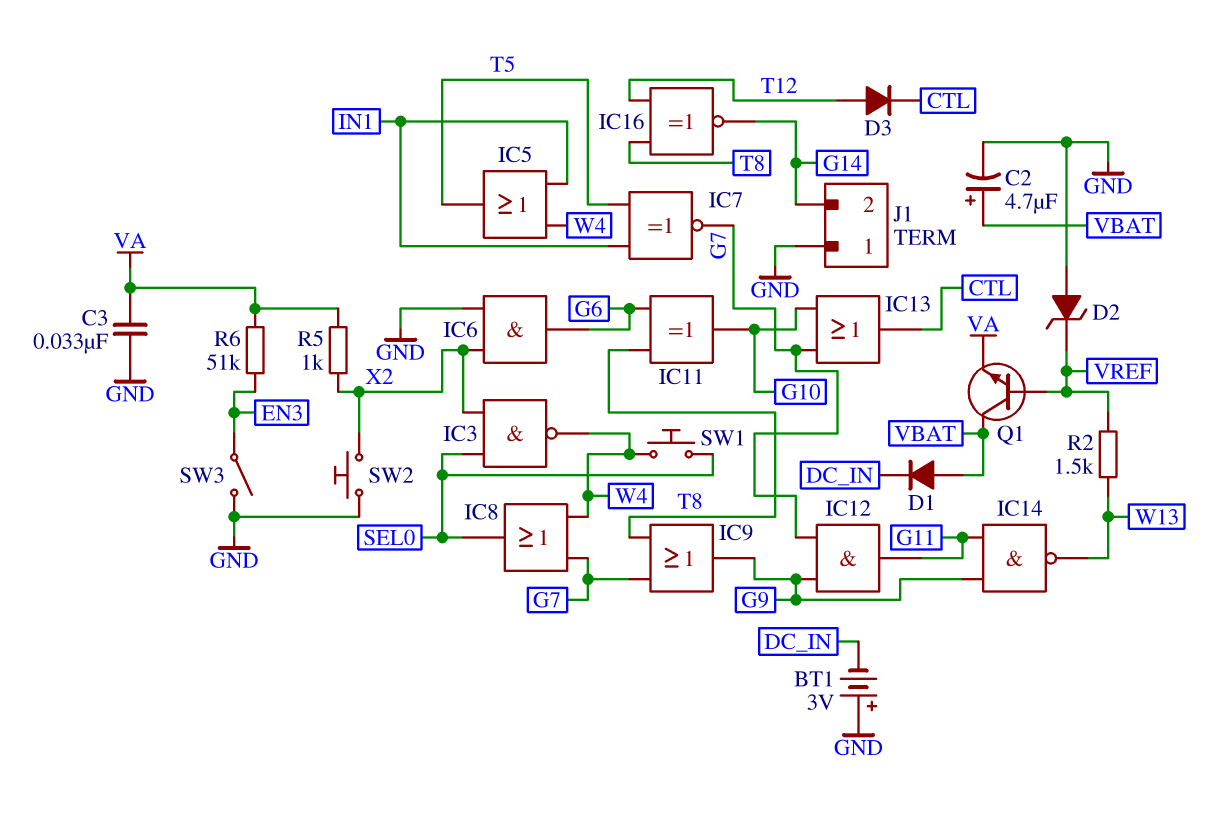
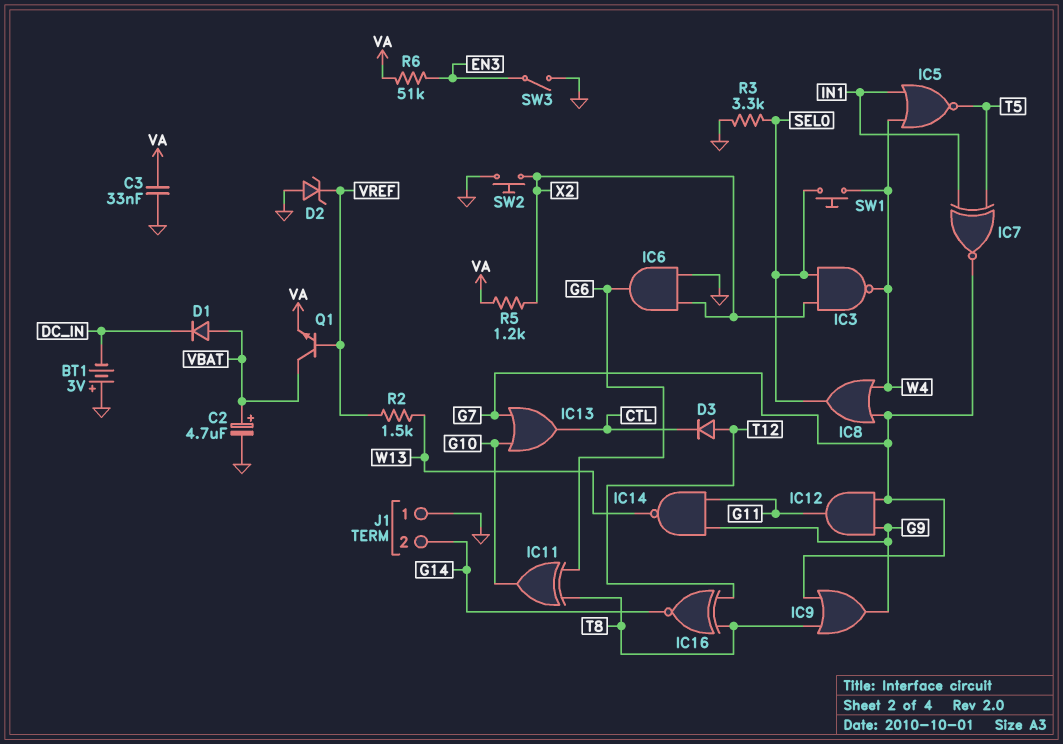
IC5: OR (in IN1, in W4, out T5) -> NOR (in IN1, in W4, out T5)
R3: none -> 3.3k (GND, SEL0)
R5: 1k (VA, X2) -> 1.2k (VA, X2)

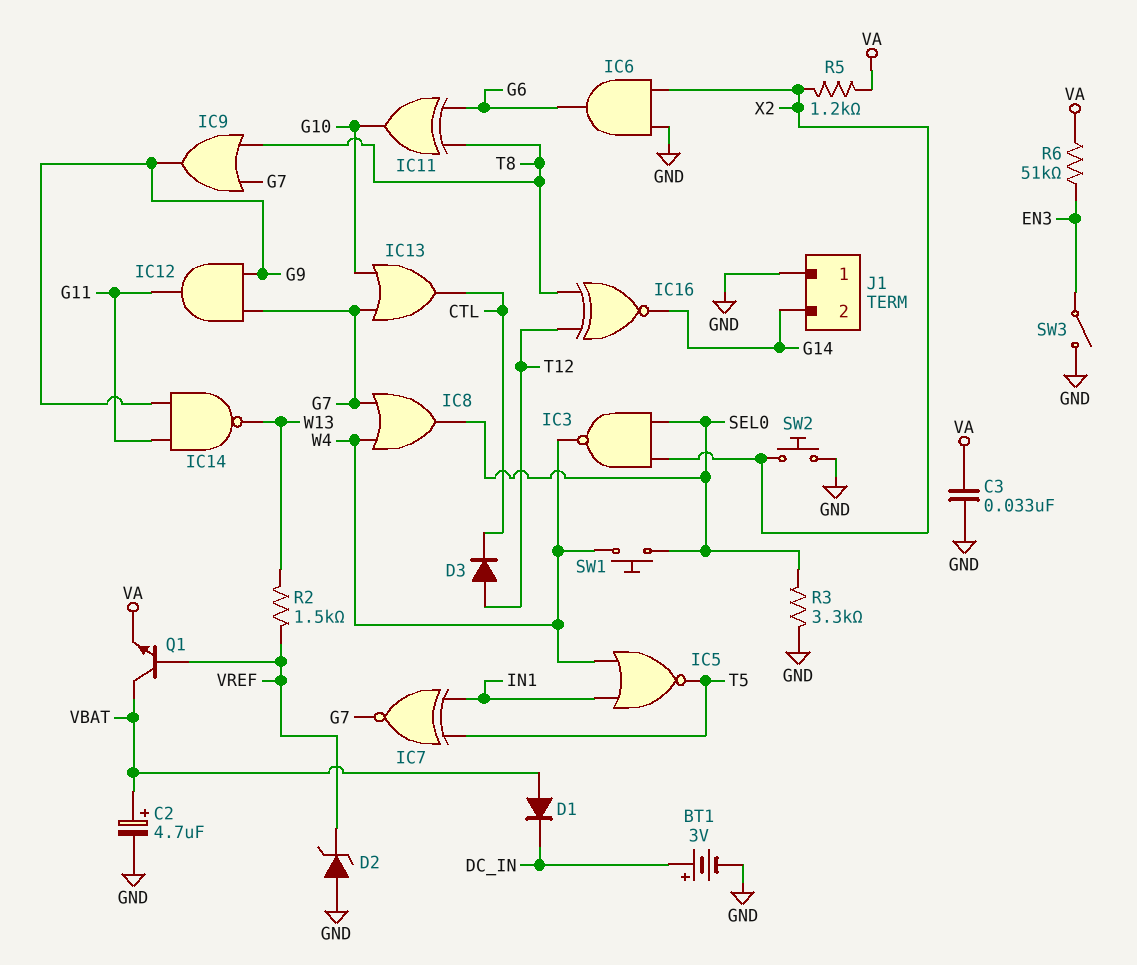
BT1: 3V (plus GND, minus DC_IN) -> 3V (plus DC_IN, minus GND)

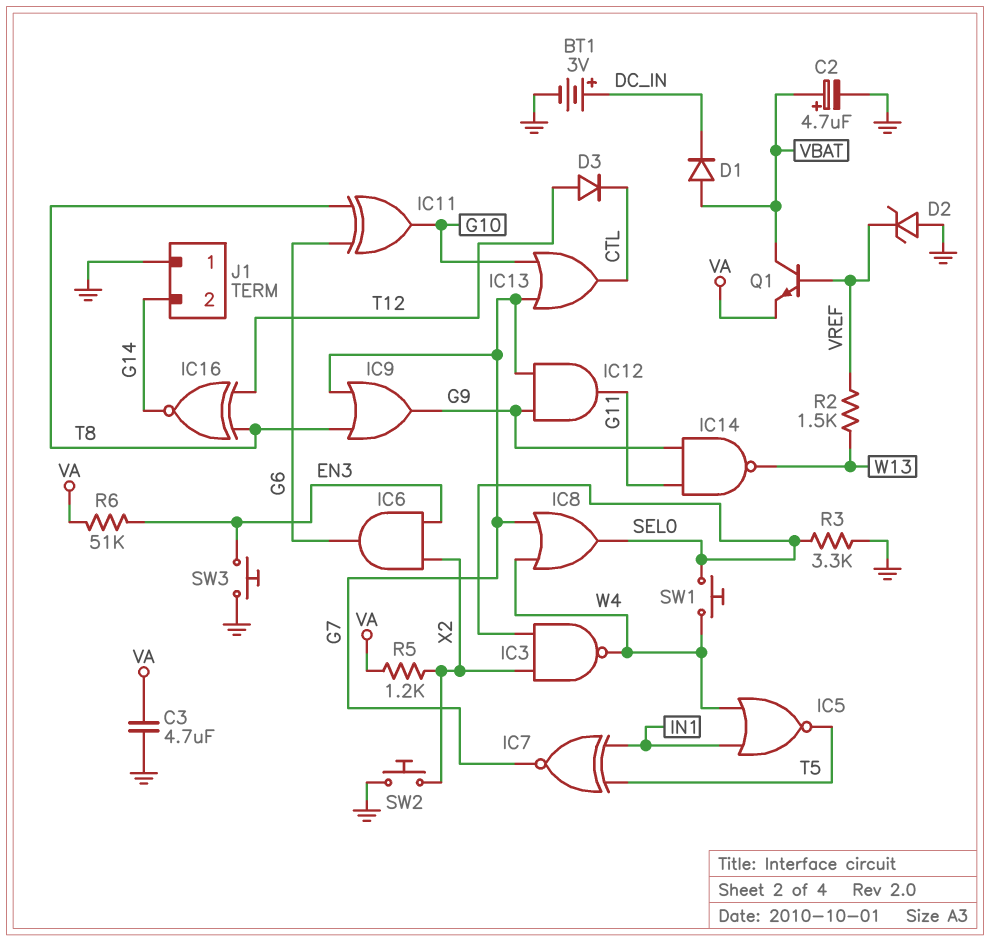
C3: 33nF (GND, VA) -> 4.7uF (GND, VA)
IC6: AND (in GND, in X2, out G6) -> AND (in EN3, in X2, out G6)
SW3: switch (EN3, GND) -> button (EN3, GND)

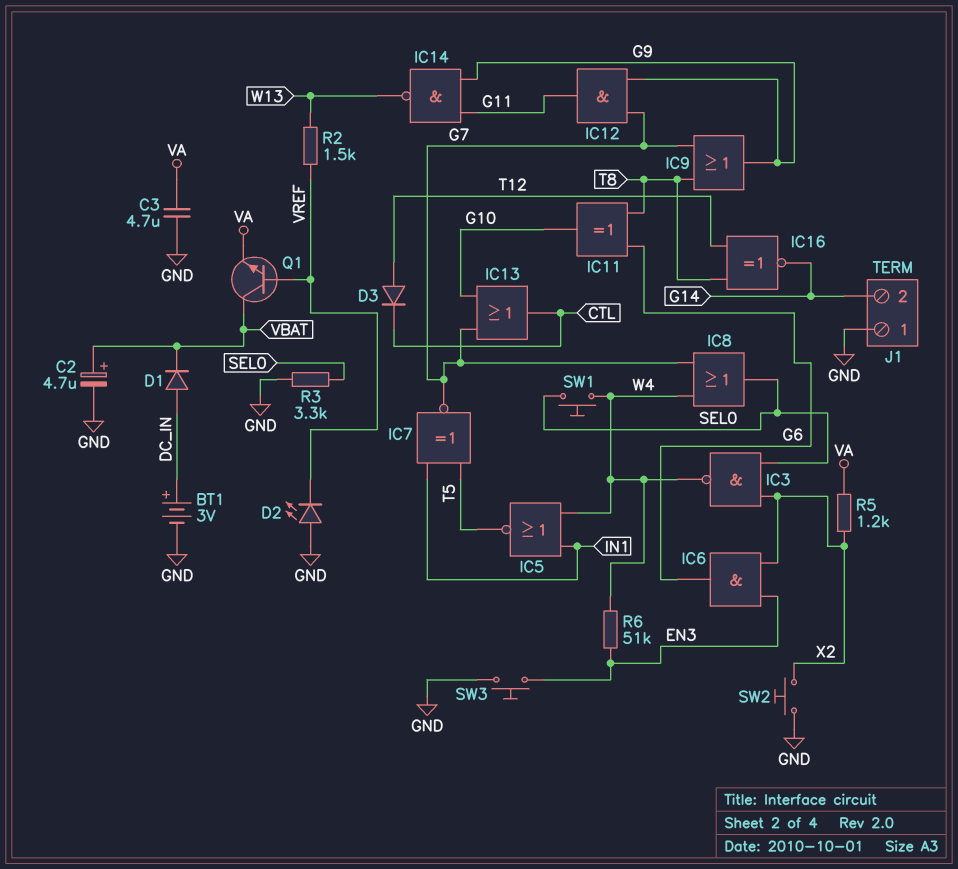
D1: diode (A VBAT, K DC_IN) -> diode (A DC_IN, K VBAT)
D2: zener (A GND, K VREF) -> LED (A GND, K VREF)
R6: 51k (EN3, VA) -> 51k (EN3, W4)

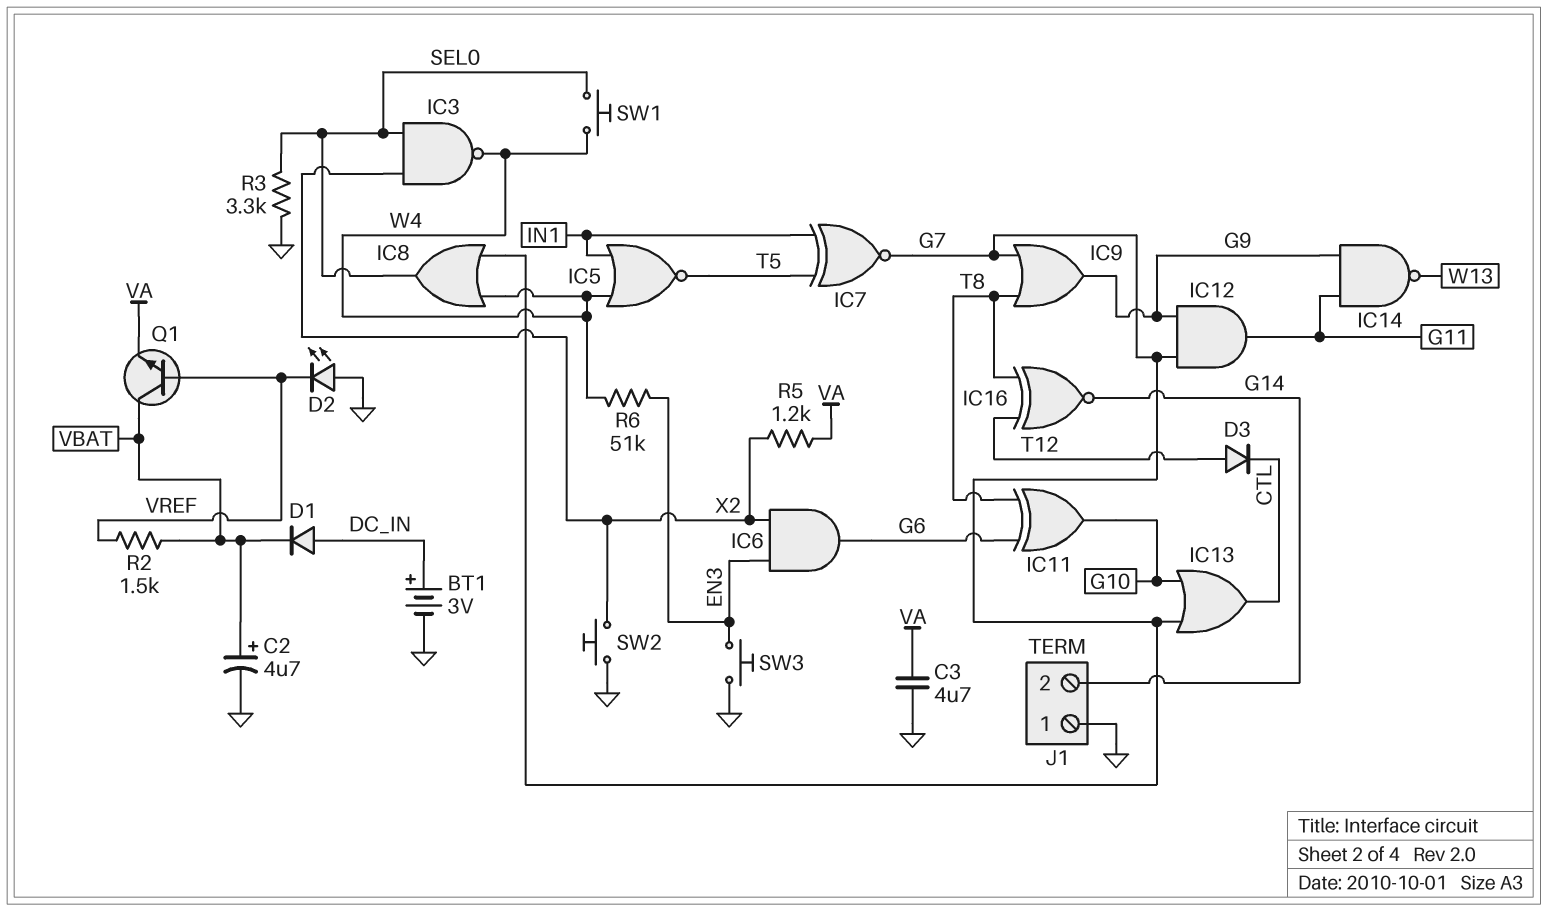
R2: 1.5k (VREF, W13) -> 1.5k (VBAT, VREF)

